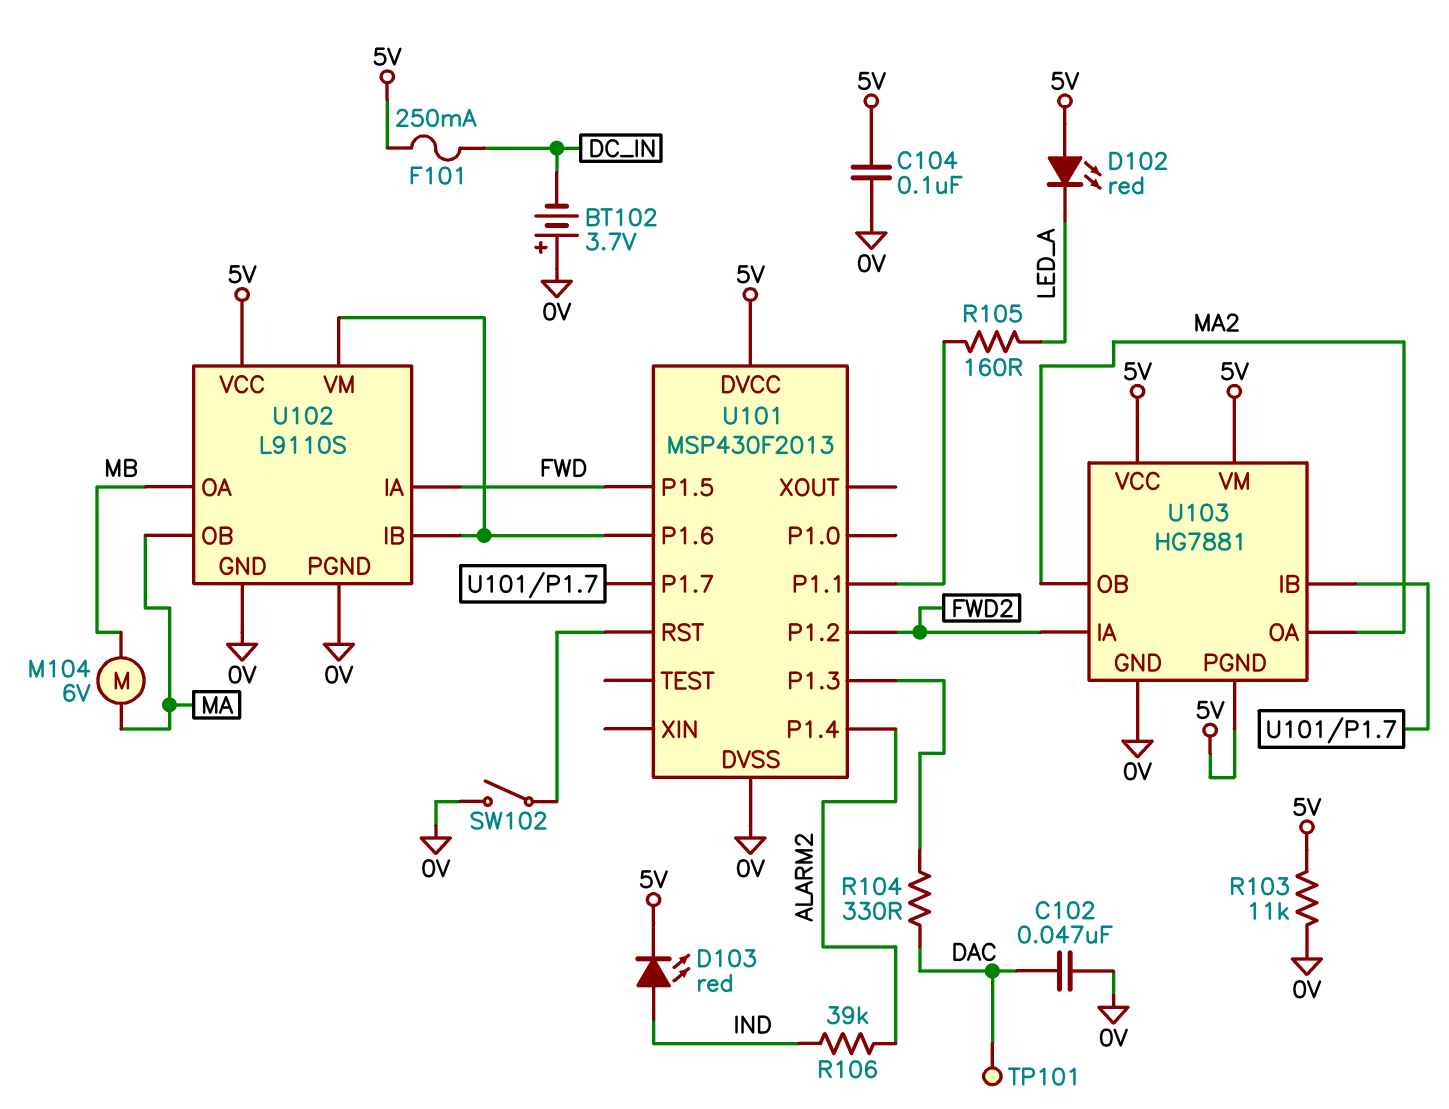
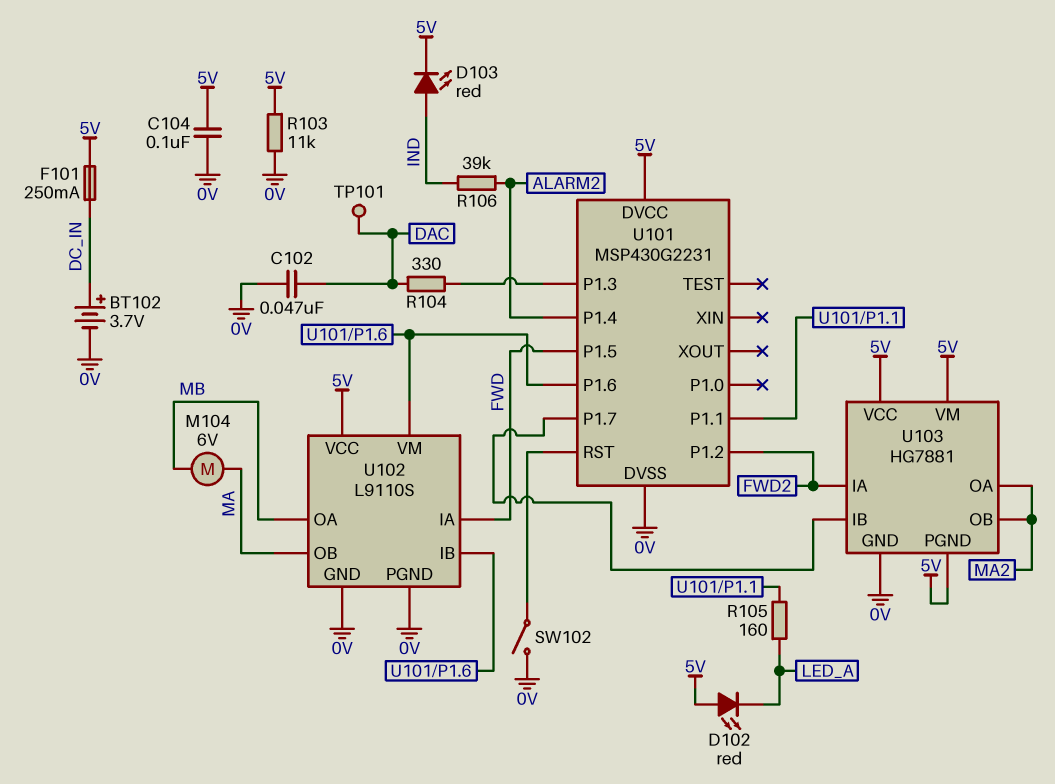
BT102: 3.7V (plus 0V, minus DC_IN) -> 3.7V (plus DC_IN, minus 0V)
U101: MSP430F2013 -> MSP430G2231

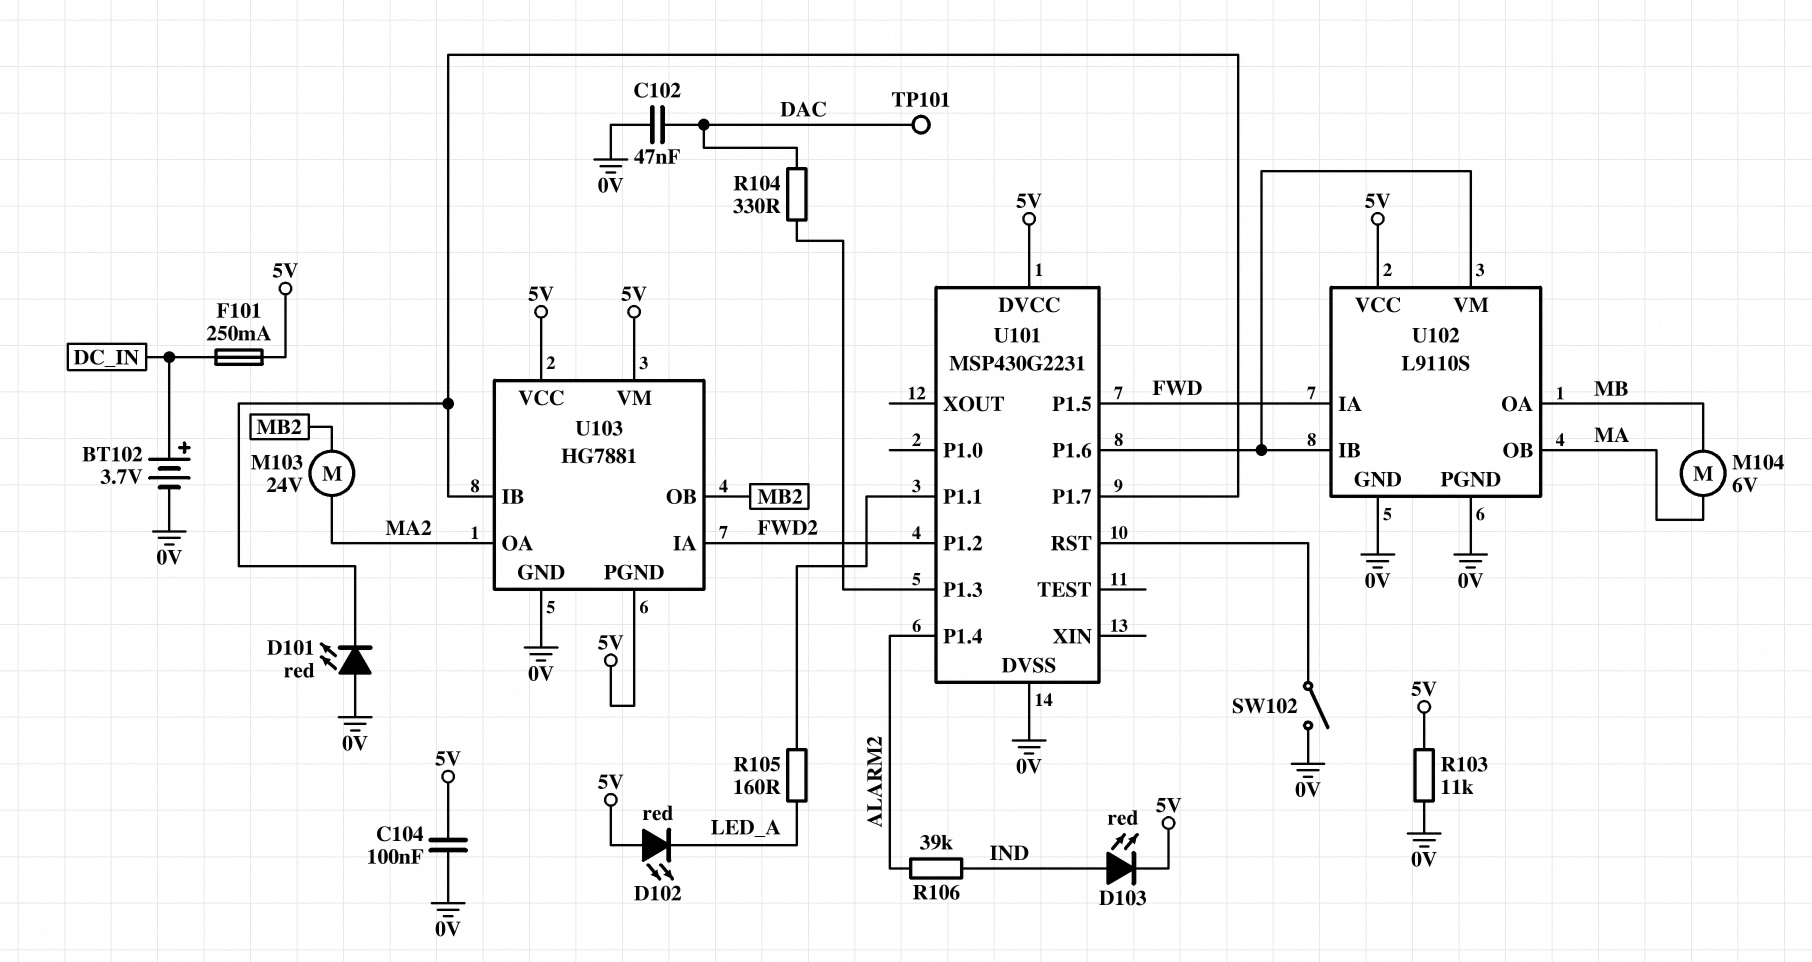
D101: none -> LED red (A 0V, K U101/P1.7)
M103: none -> motor 24V (MA2, MB2)
U103 pin OB: MA2 -> MB2

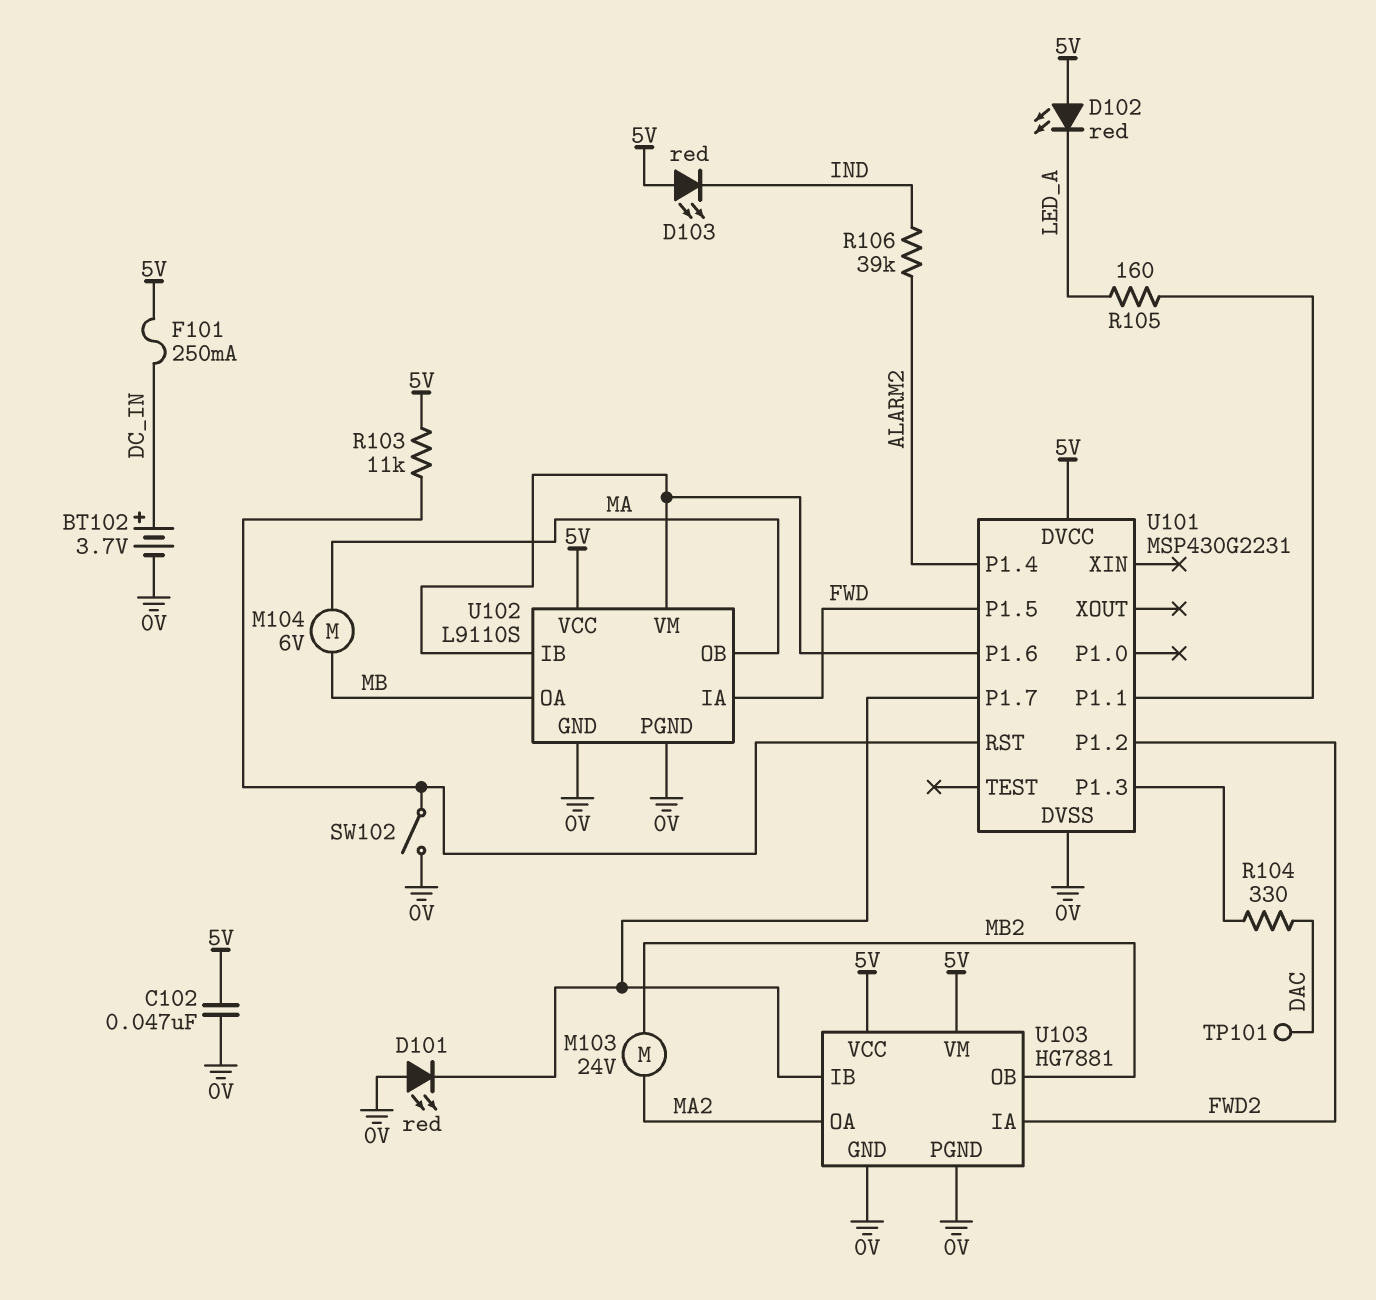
C102: 47nF (0V, DAC) -> 47nF (0V, 5V)
C104: 100nF (0V, 5V) -> none
D103: LED red (A IND, K 5V) -> LED red (A 5V, K IND)
R103: 11k (0V, 5V) -> 11k (5V, U101/RST)
U103 pin PGND: 5V -> 0V

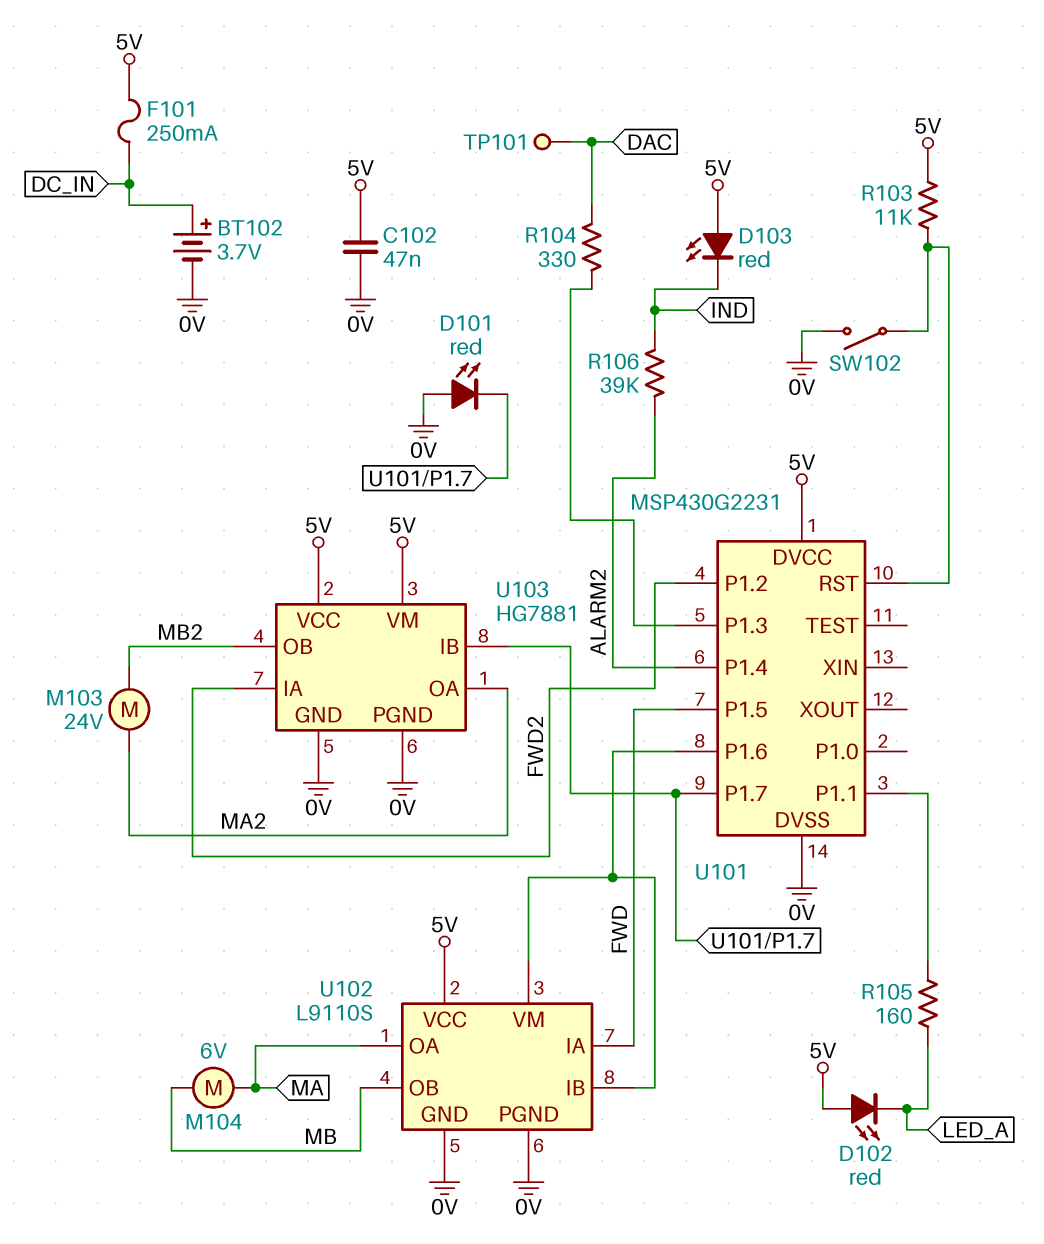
U102 pin OA: MB -> MA
U102 pin OB: MA -> MB

